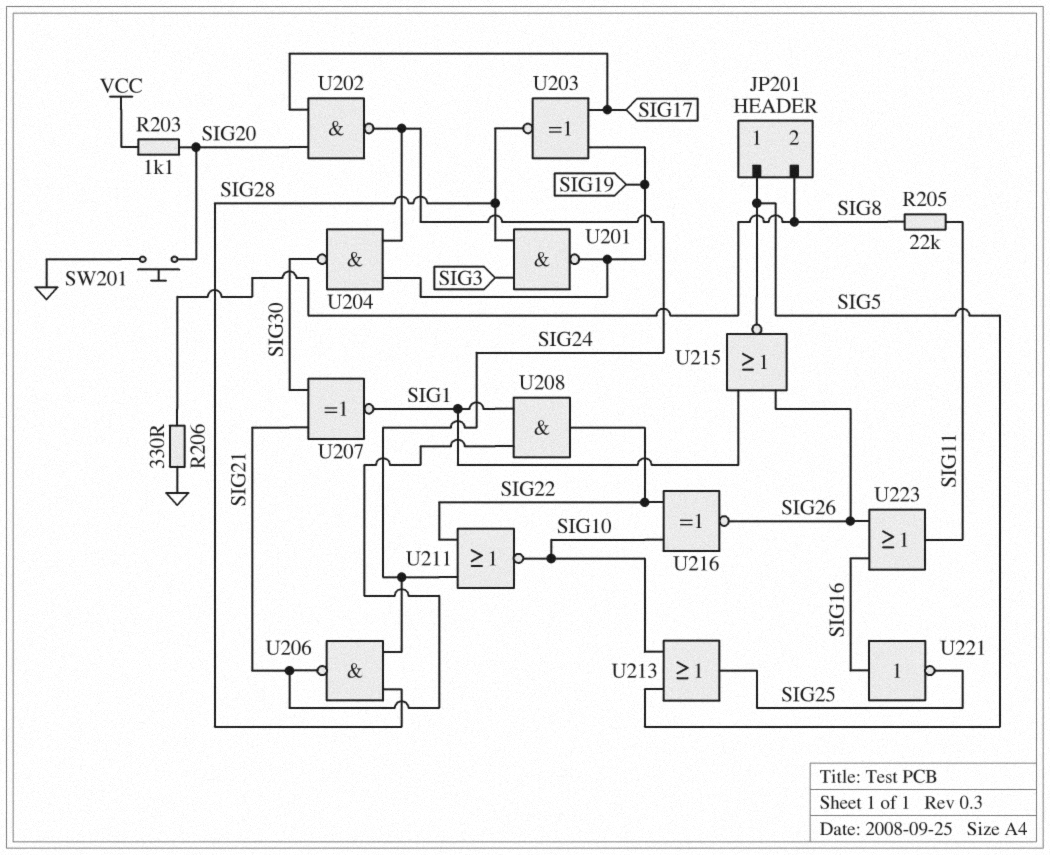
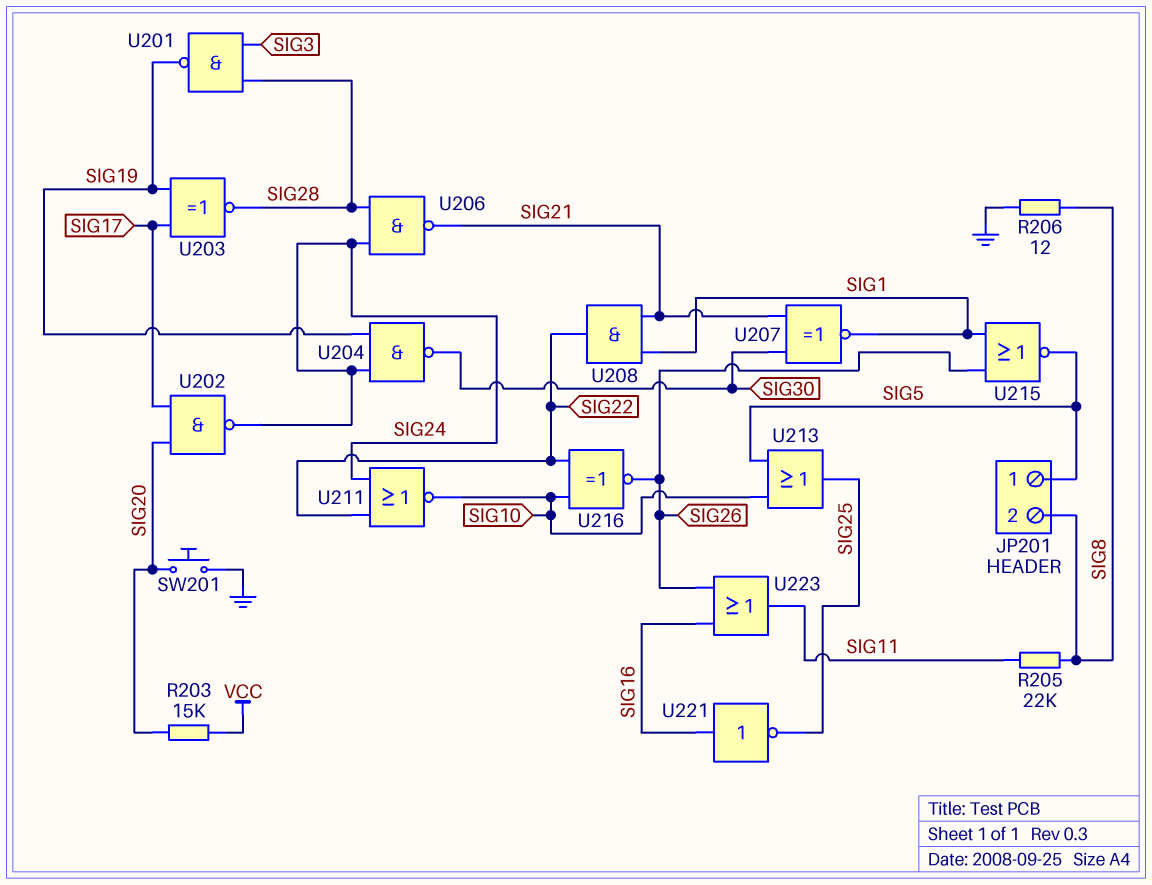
R203: 1.1k (SIG20, VCC) -> 15k (SIG20, VCC)
R206: 330 (GND, SIG8) -> 12 (GND, SIG8)

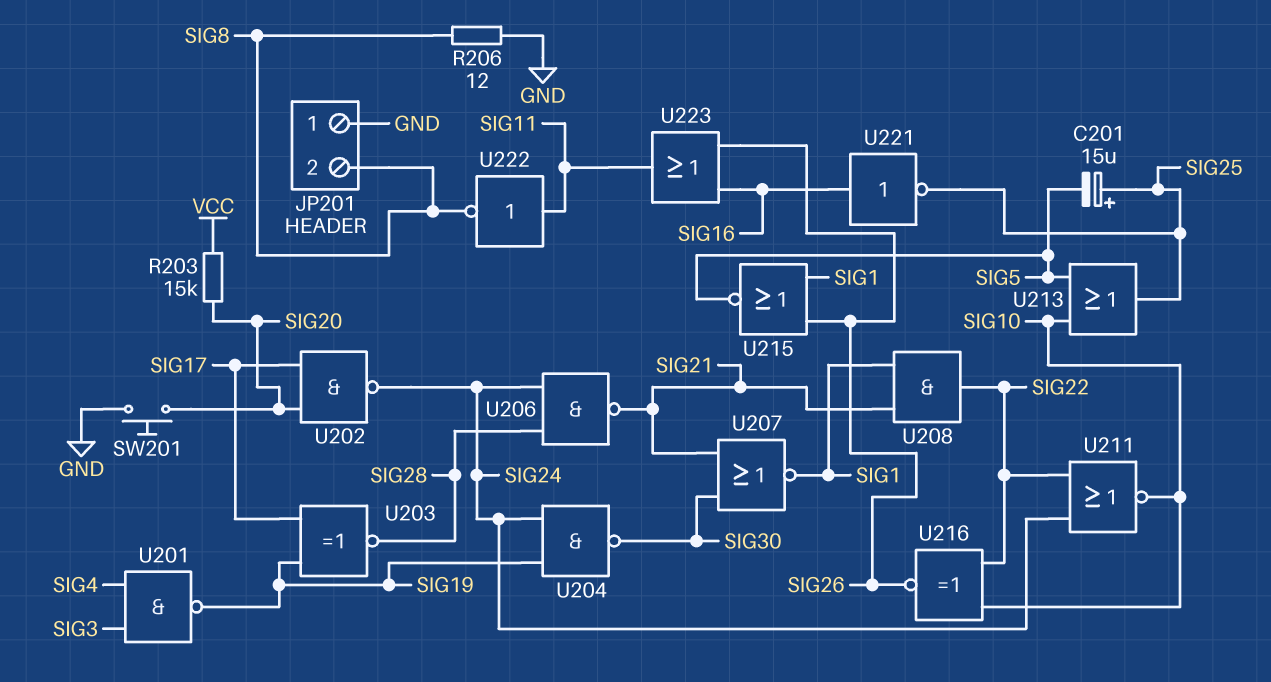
C201: none -> 15uF (plus SIG25, minus SIG5)
JP201 pin 1: SIG5 -> GND
R205: 22k (SIG8, SIG11) -> none
U201: NAND (in SIG3, in SIG28, out SIG19) -> NAND (in SIG3, in SIG4, out SIG19)
U207: XNOR (in SIG21, in SIG30, out SIG1) -> NOR (in SIG21, in SIG30, out SIG1)
U222: none -> NOT (in SIG11, out SIG8)

